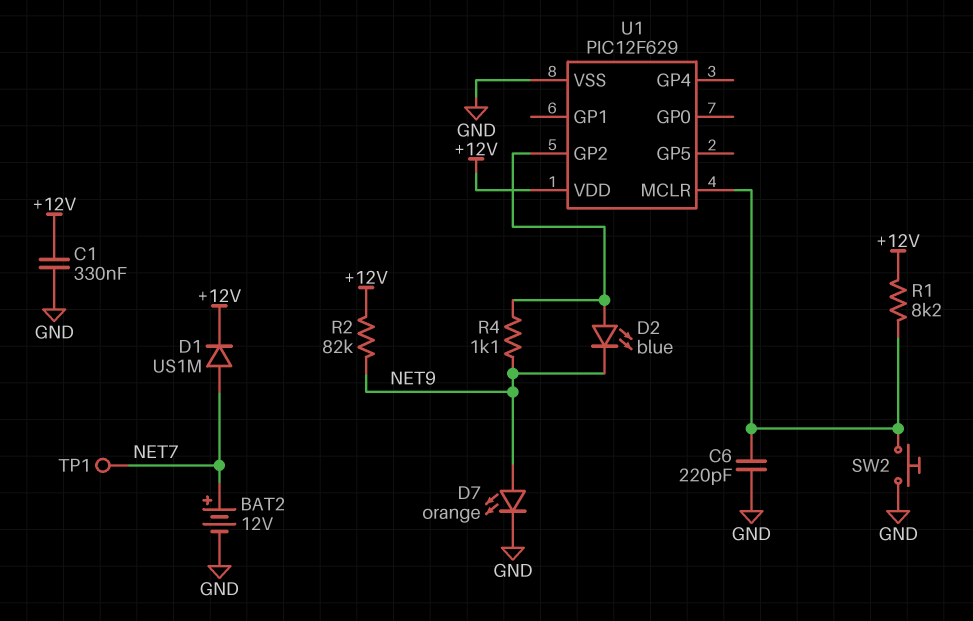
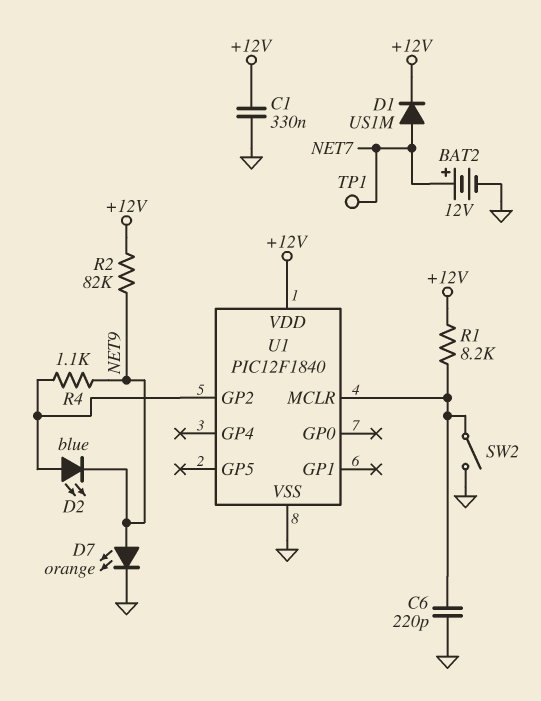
SW2: button (GND, U1/MCLR) -> switch (GND, U1/MCLR)
U1: PIC12F629 -> PIC12F1840

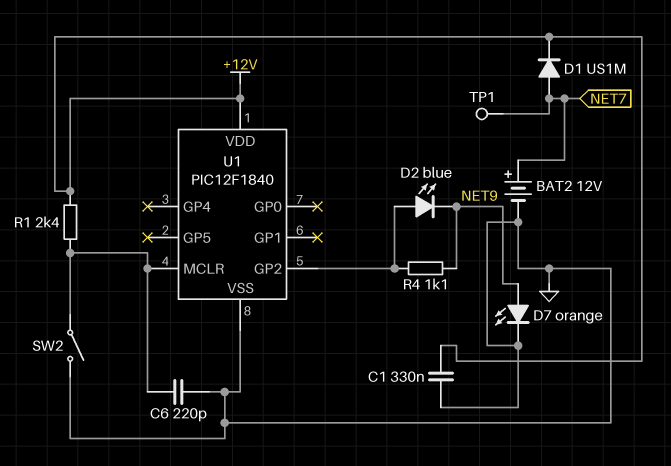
R1: 8.2k (+12V, U1/MCLR) -> 2.4k (+12V, U1/MCLR)
R2: 82k (+12V, NET9) -> none

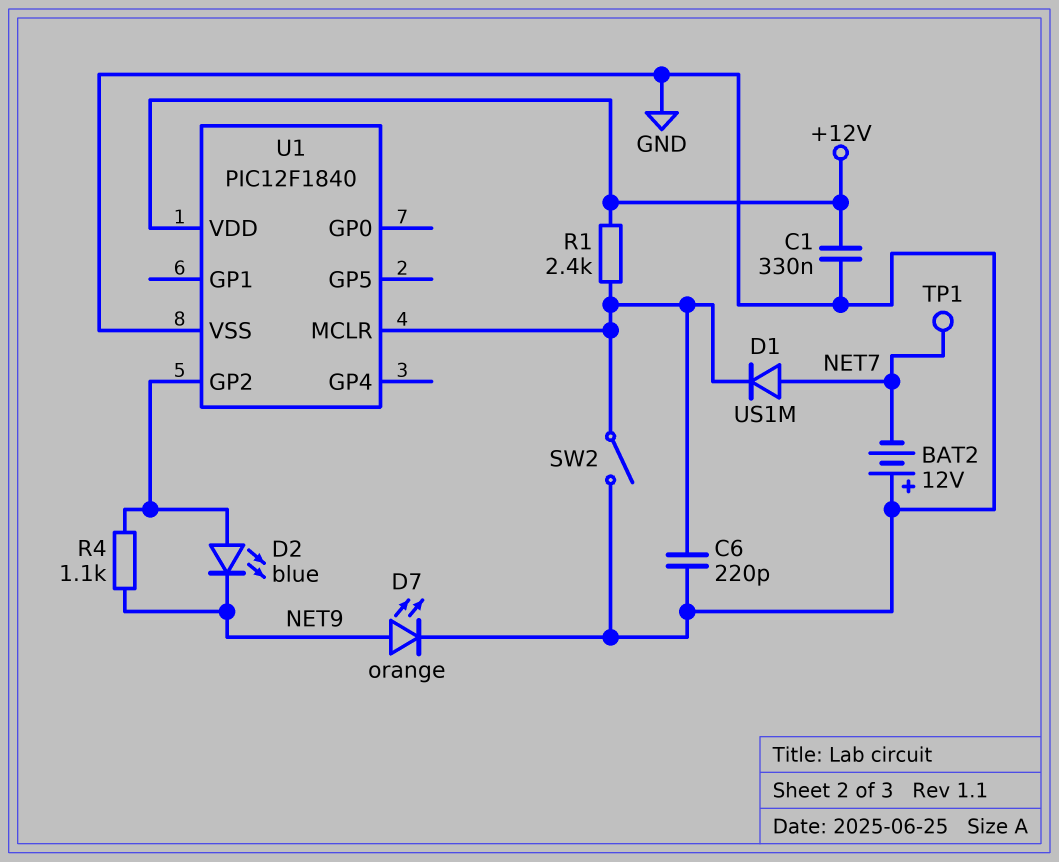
BAT2: 12V (plus NET7, minus GND) -> 12V (plus GND, minus NET7)
D1: diode US1M (A NET7, K +12V) -> diode US1M (A NET7, K U1/MCLR)

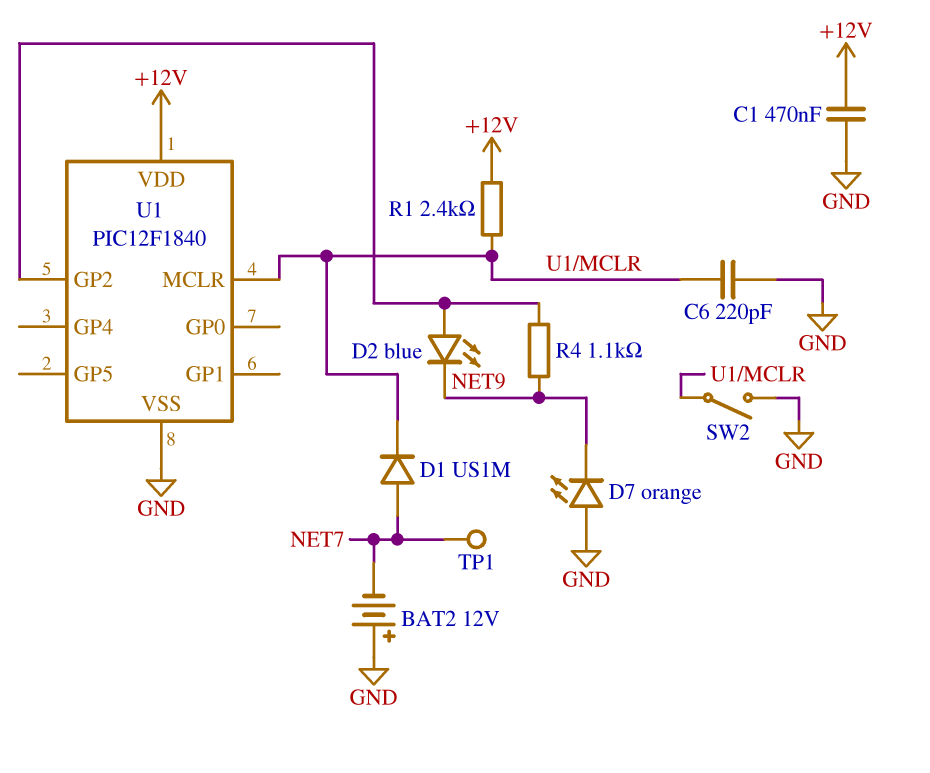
C1: 330nF (+12V, GND) -> 470nF (+12V, GND)
D7: LED orange (A NET9, K GND) -> LED orange (A GND, K NET9)

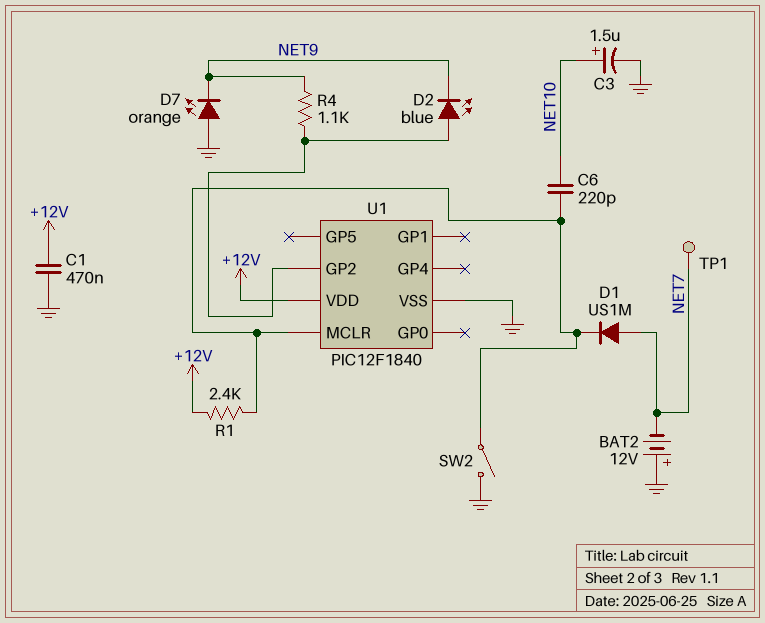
C3: none -> 1.5uF (plus NET10, minus GND)
C6: 220pF (GND, U1/MCLR) -> 220pF (NET10, U1/MCLR)

